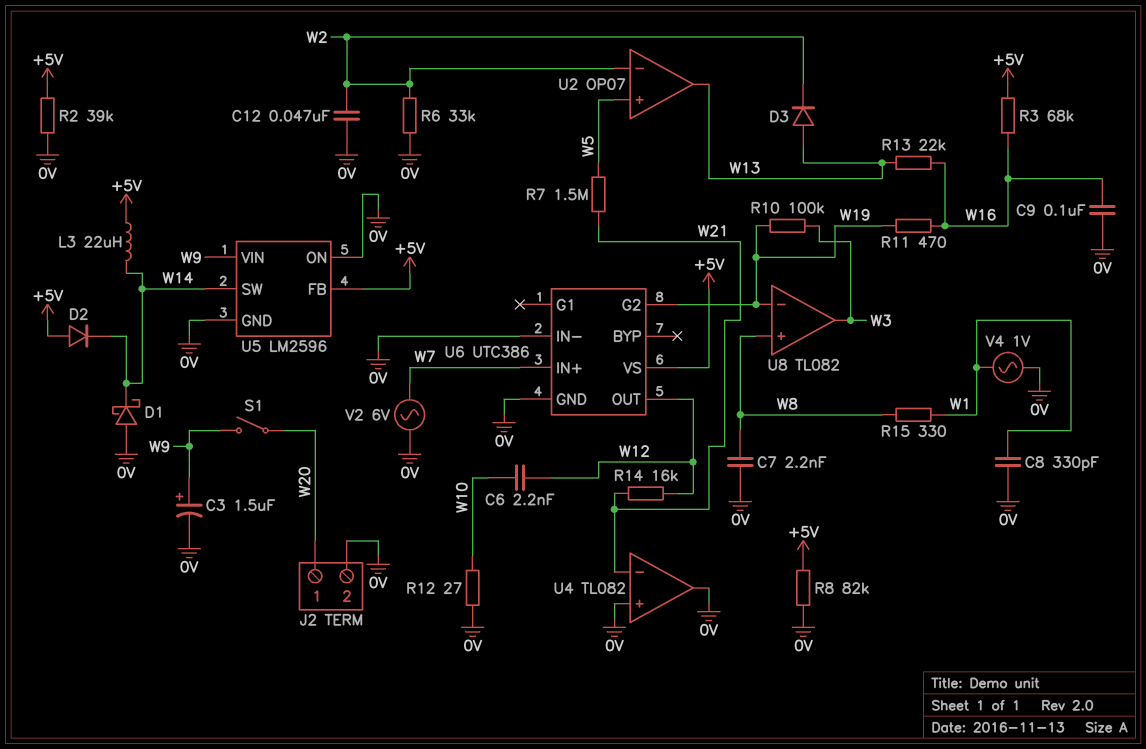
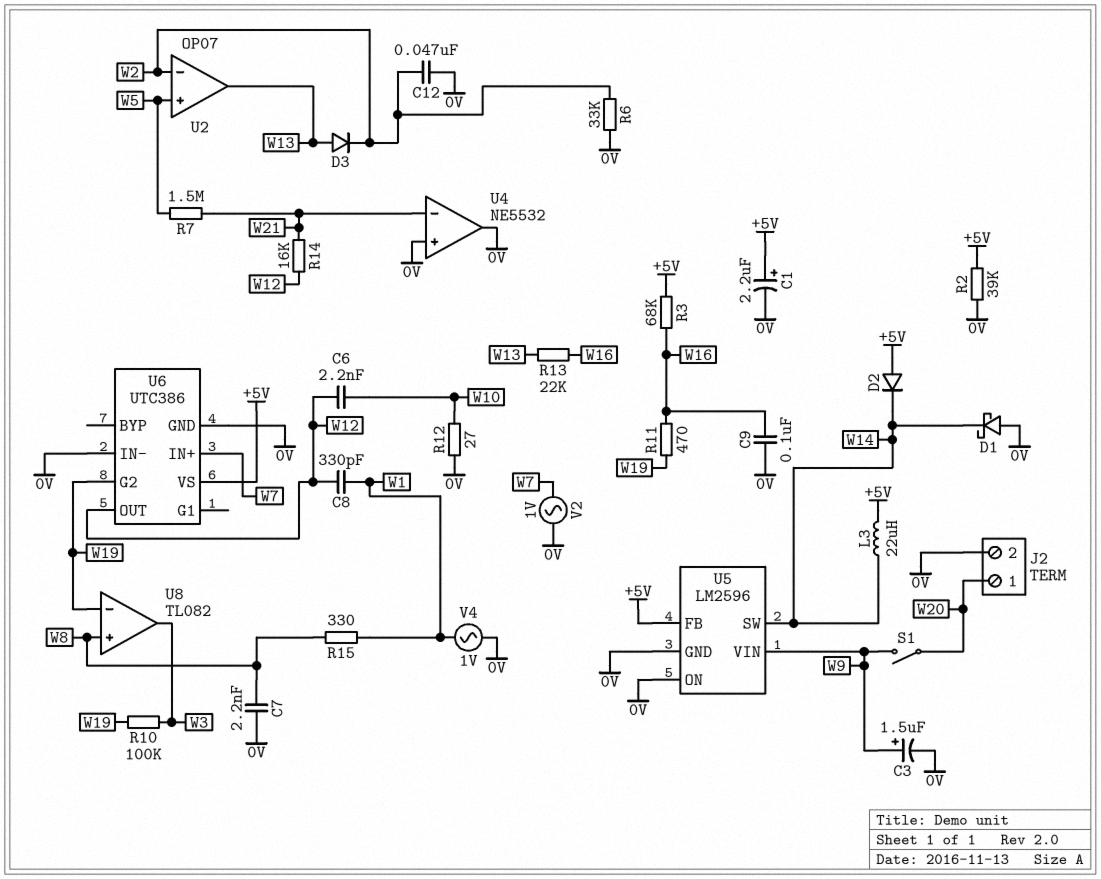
C1: none -> 2.2uF (plus +5V, minus 0V)
C8: 330pF (0V, W1) -> 330pF (W1, W12)
R8: 82k (+5V, 0V) -> none
U4: TL082 -> NE5532
V2: AC 6V (0V, W7) -> AC 1V (0V, W7)

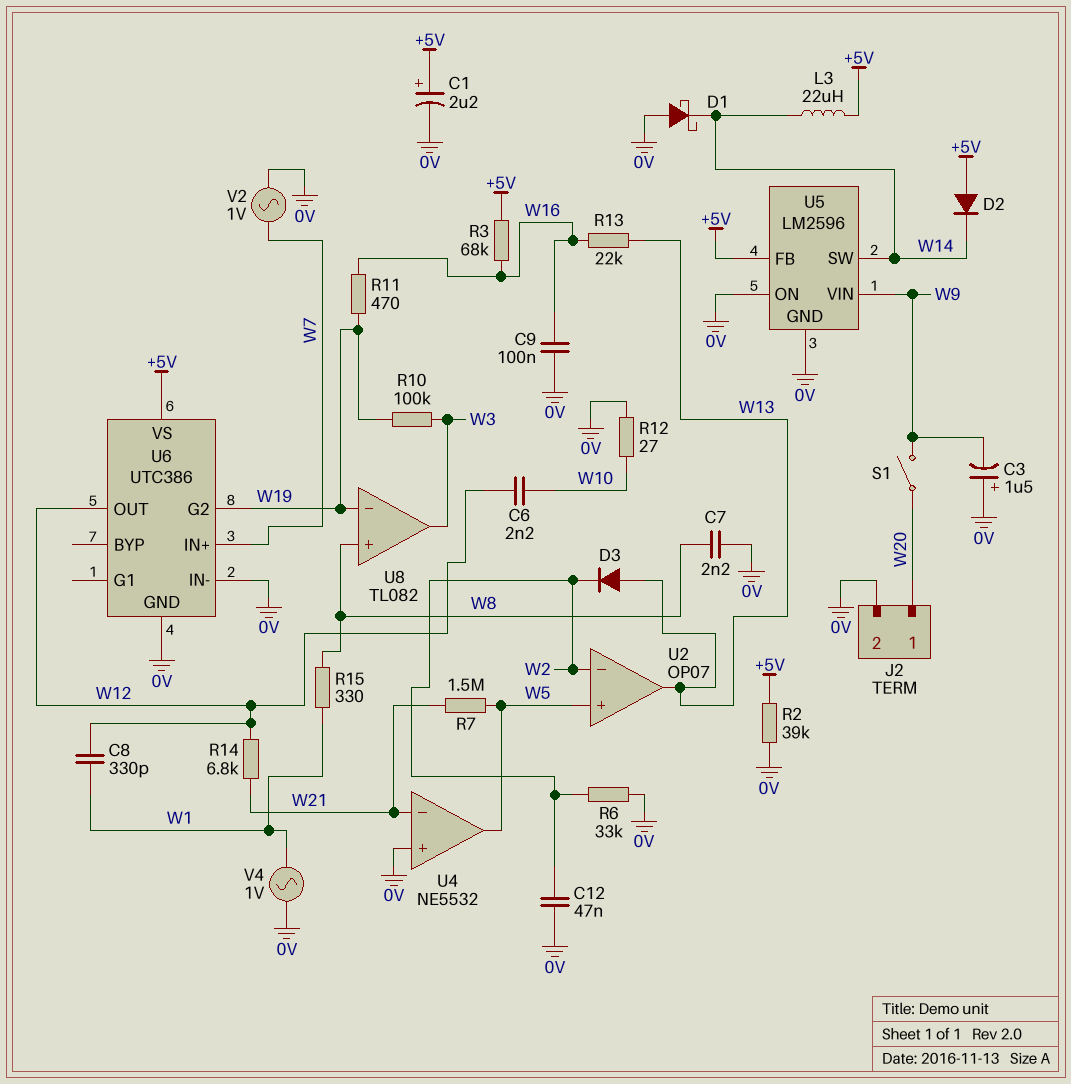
C3: 1.5uF (plus W9, minus 0V) -> 1.5uF (plus 0V, minus W9)
R14: 16k (W12, W21) -> 6.8k (W12, W21)
U4 pin out: 0V -> W5

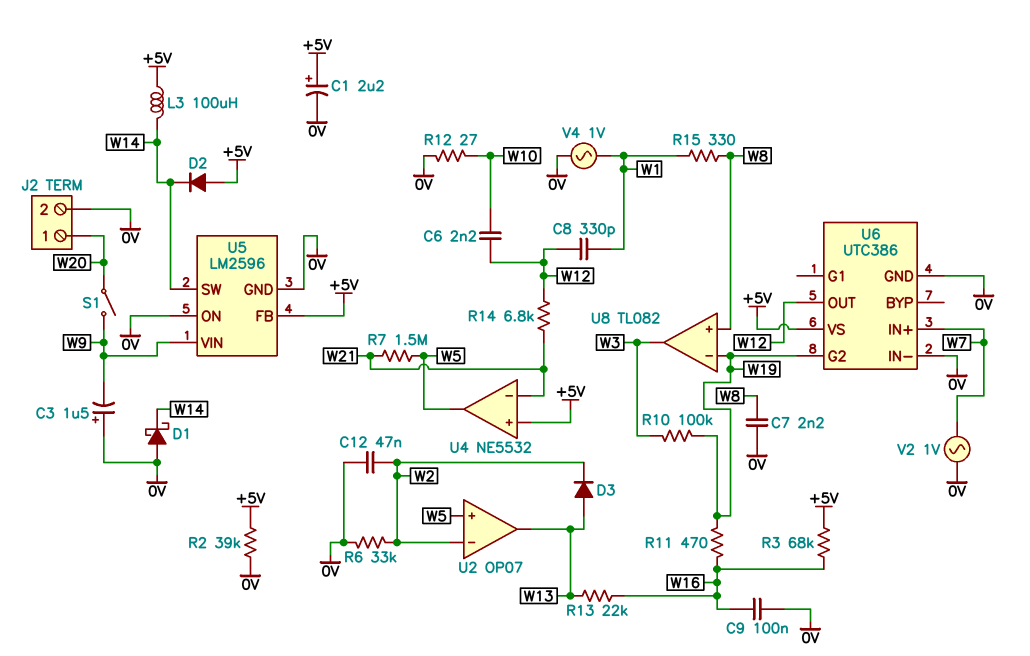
L3: 22uH (+5V, W14) -> 100uH (+5V, W14)
U4 pin in+: 0V -> +5V

